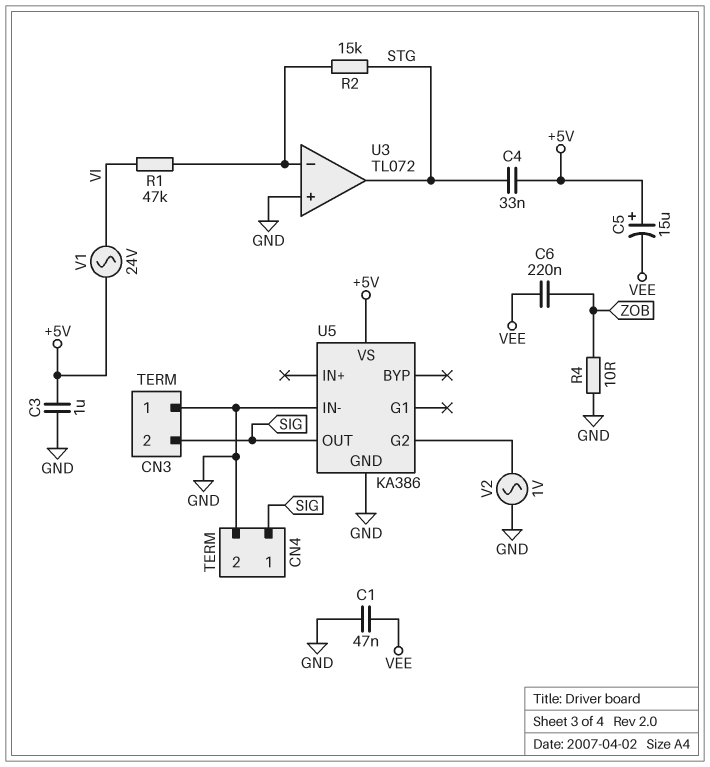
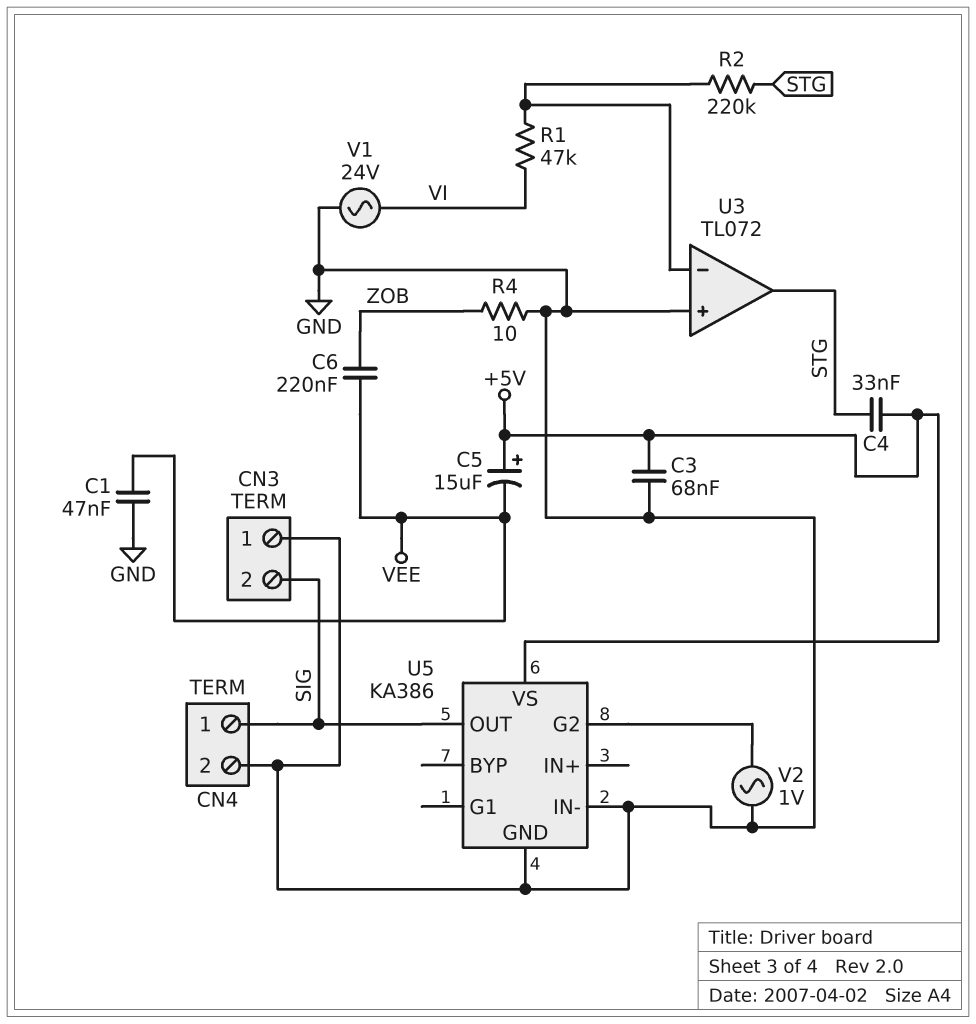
C3: 1uF (+5V, GND) -> 68nF (+5V, GND)
R2: 15k (STG, U3/in-) -> 220k (STG, U3/in-)
V1: AC 24V (+5V, VI) -> AC 24V (GND, VI)

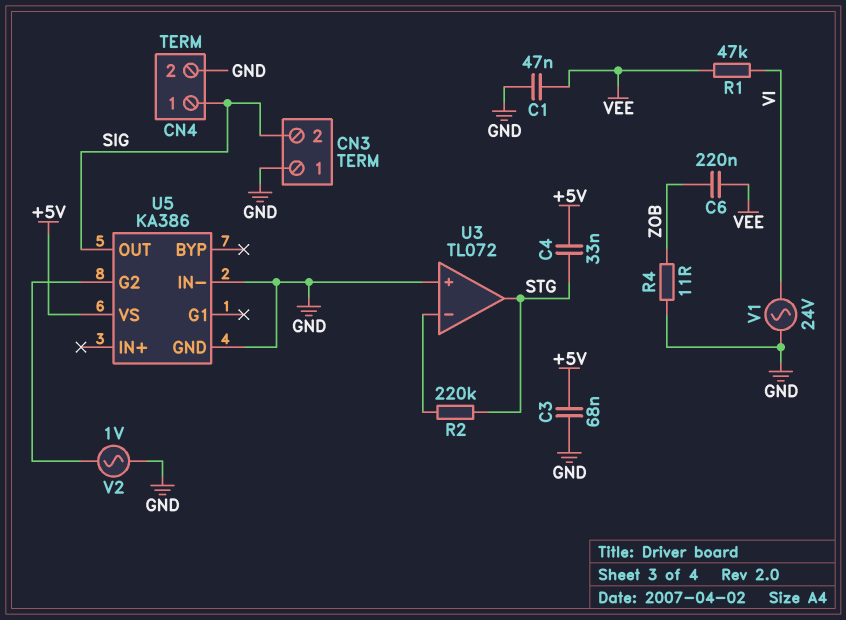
C5: 15uF (plus +5V, minus VEE) -> none
R1: 47k (U3/in-, VI) -> 47k (VEE, VI)
R4: 10 (GND, ZOB) -> 11 (GND, ZOB)

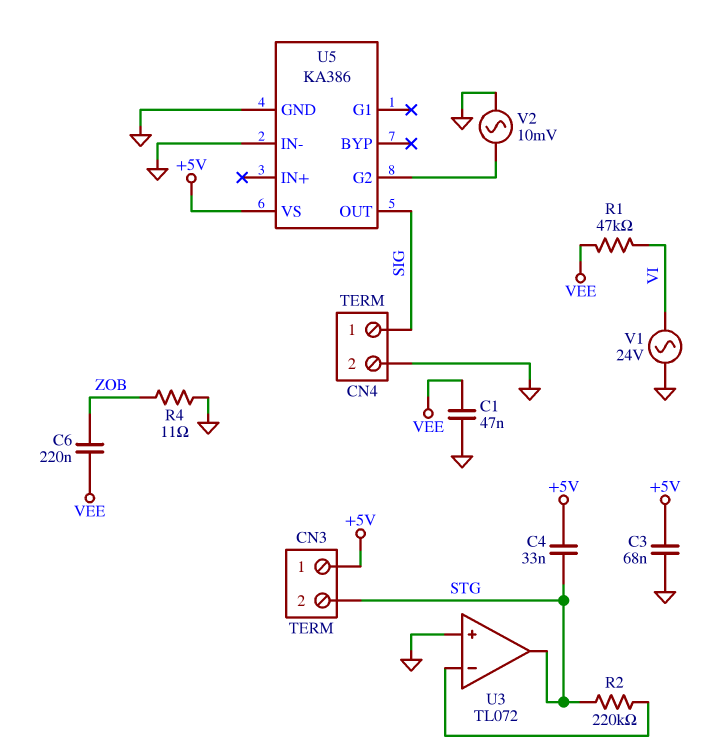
CN3 pin 1: GND -> +5V
CN3 pin 2: SIG -> STG
V2: AC 1V (GND, U5/G2) -> AC 10mV (GND, U5/G2)

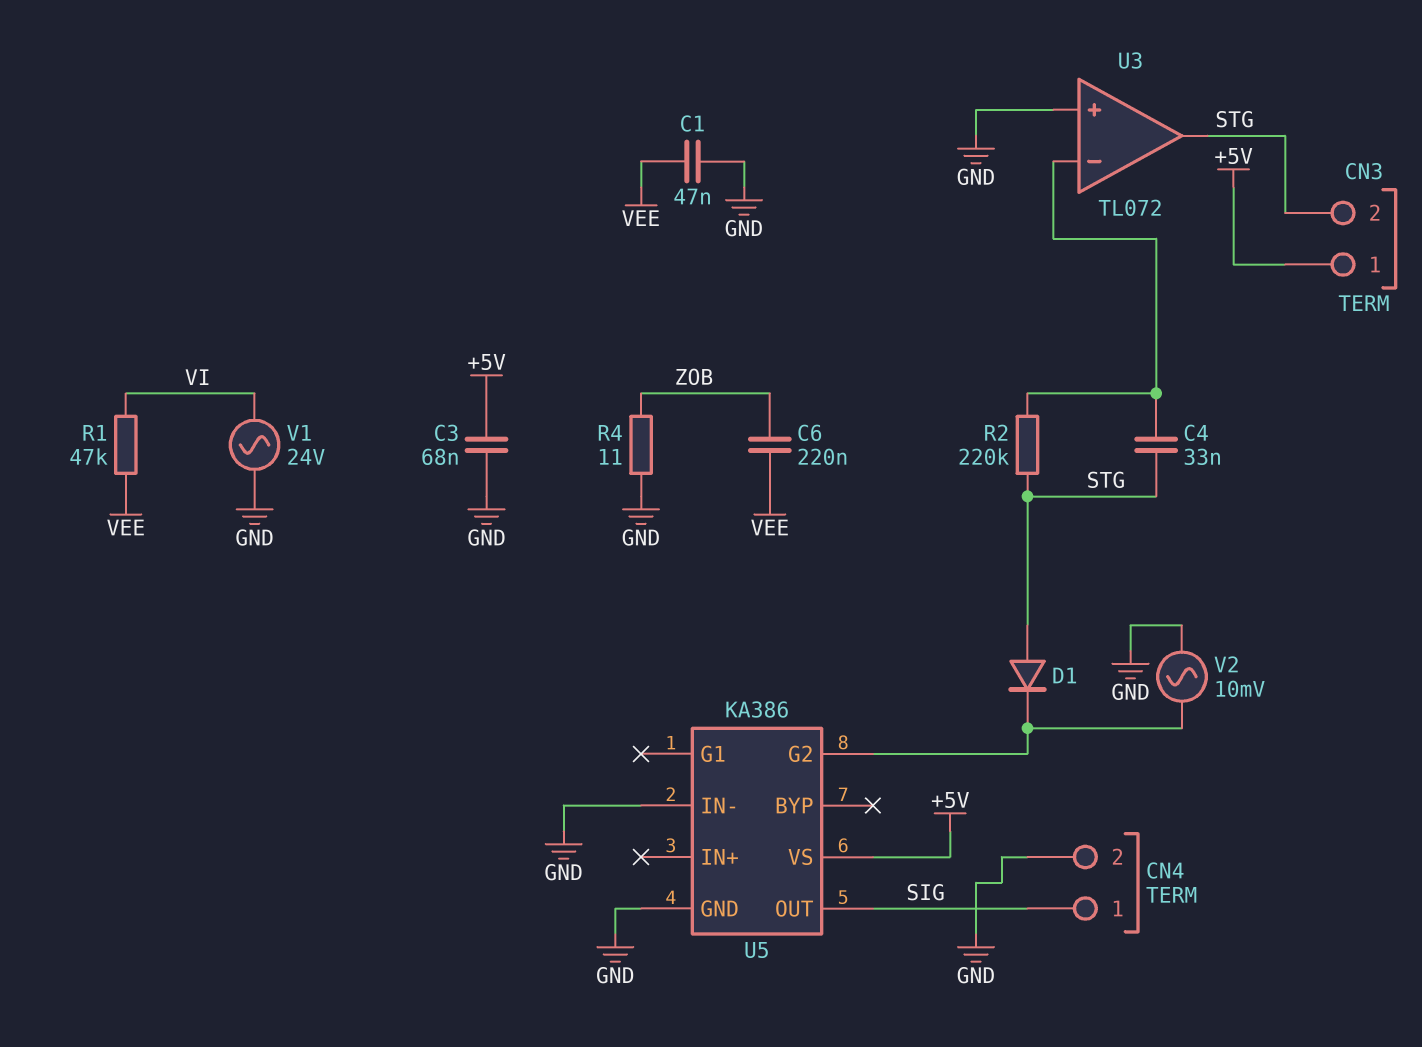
C4: 33nF (+5V, STG) -> 33nF (STG, U3/in-)
D1: none -> diode (A STG, K U5/G2)

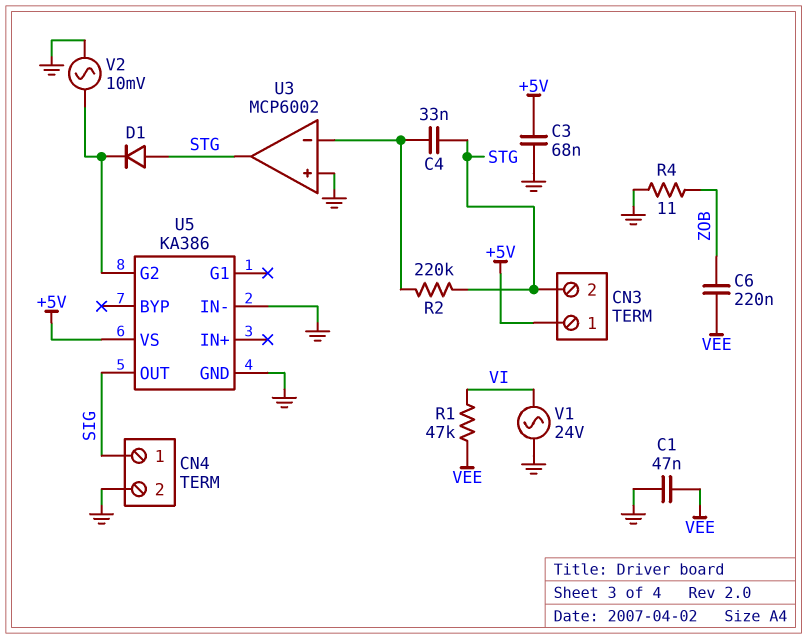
U3: TL072 -> MCP6002

